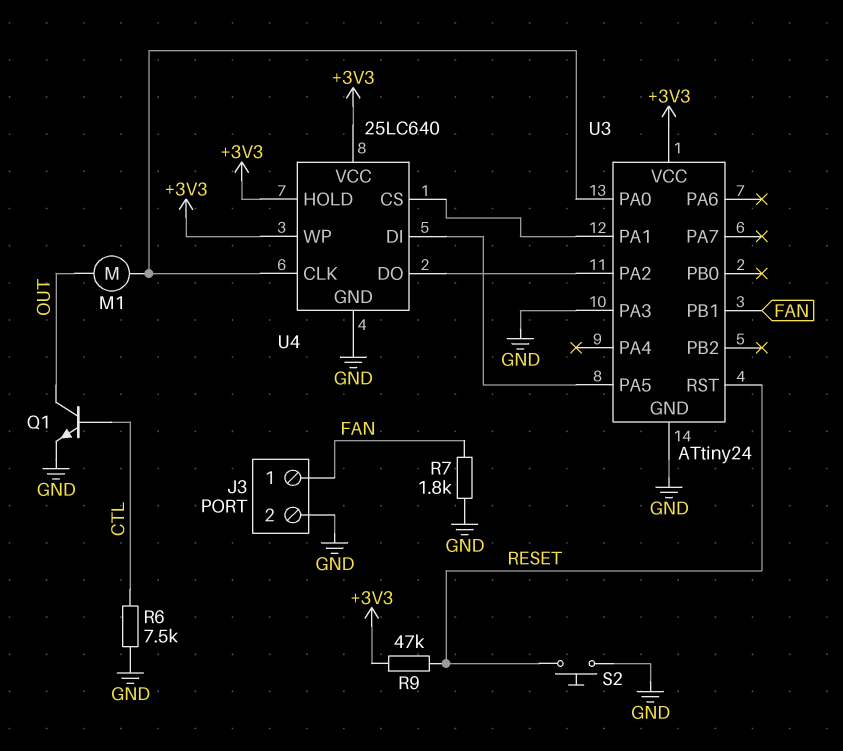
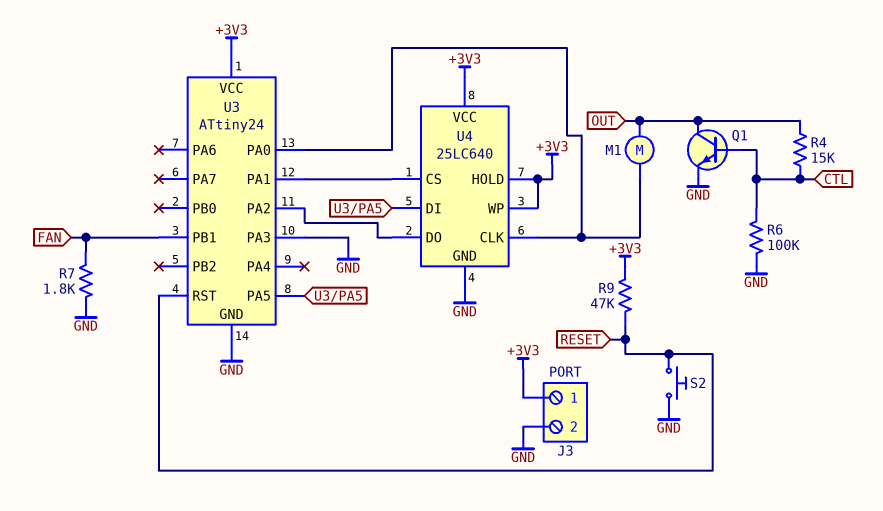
J3 pin 1: FAN -> +3V3
R4: none -> 15k (CTL, OUT)
R6: 7.5k (CTL, GND) -> 100k (CTL, GND)

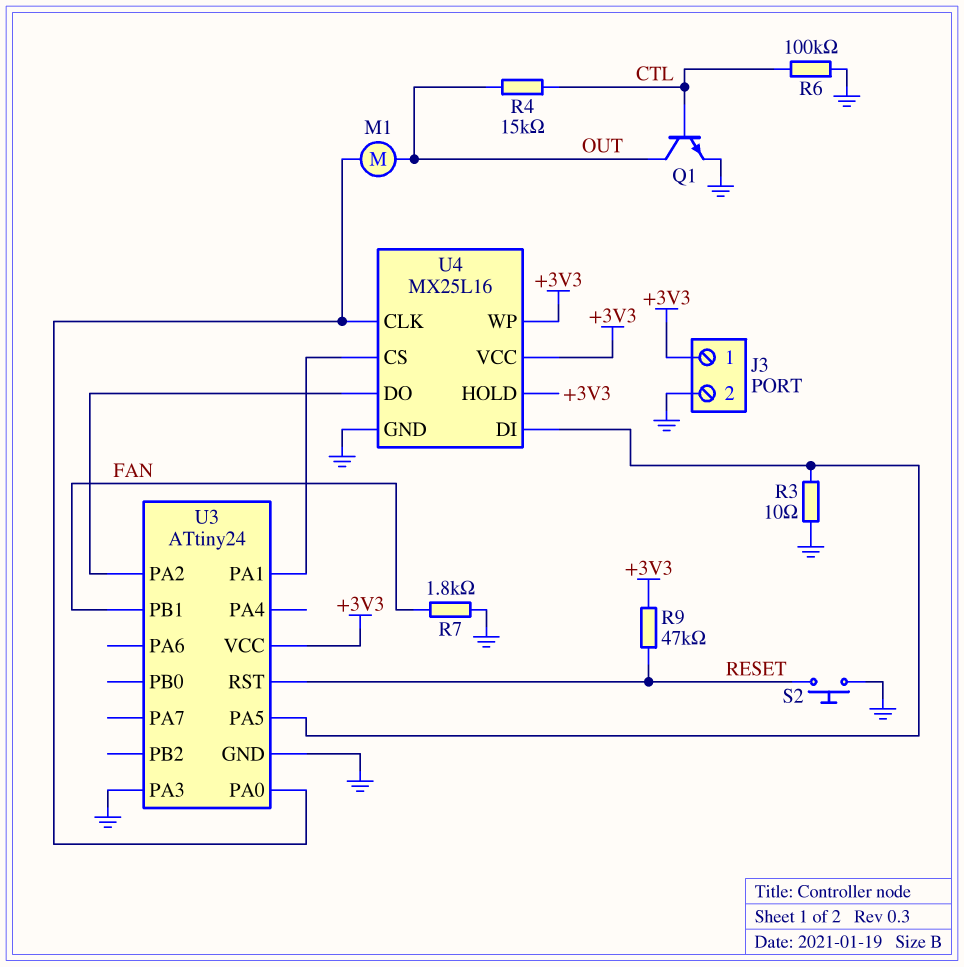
R3: none -> 10 (GND, U3/PA5)
U4: 25LC640 -> MX25L16

